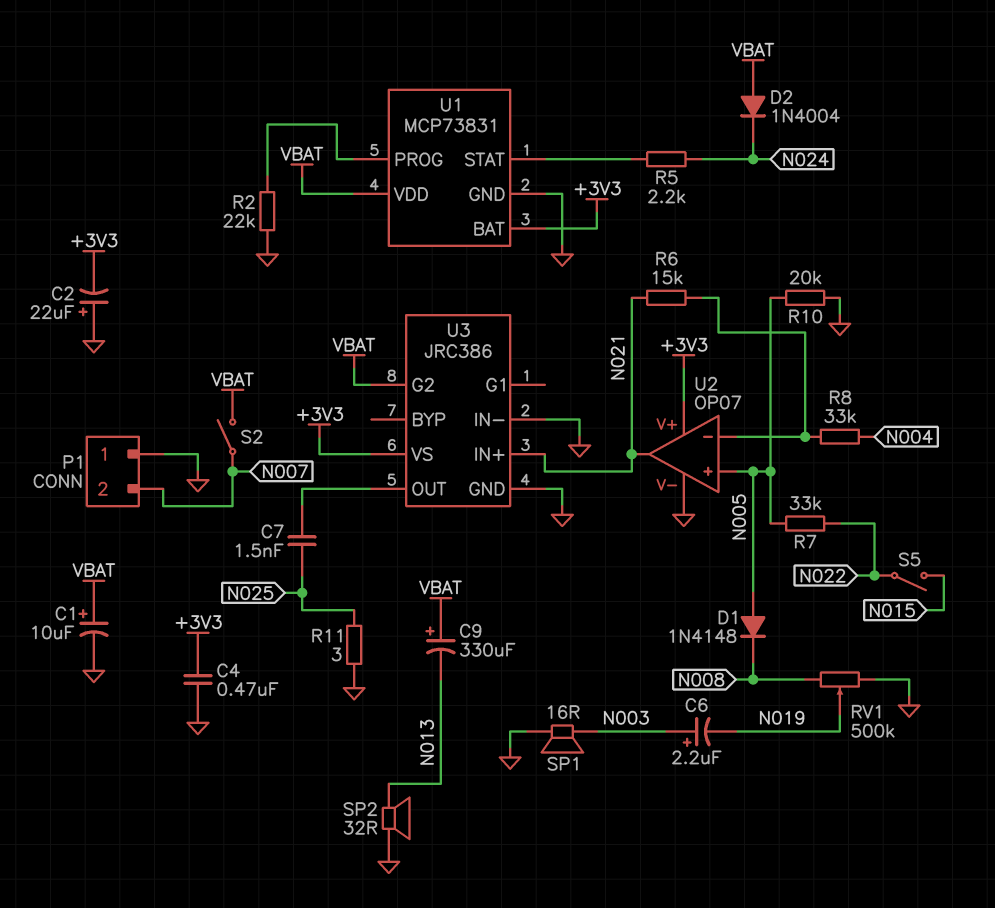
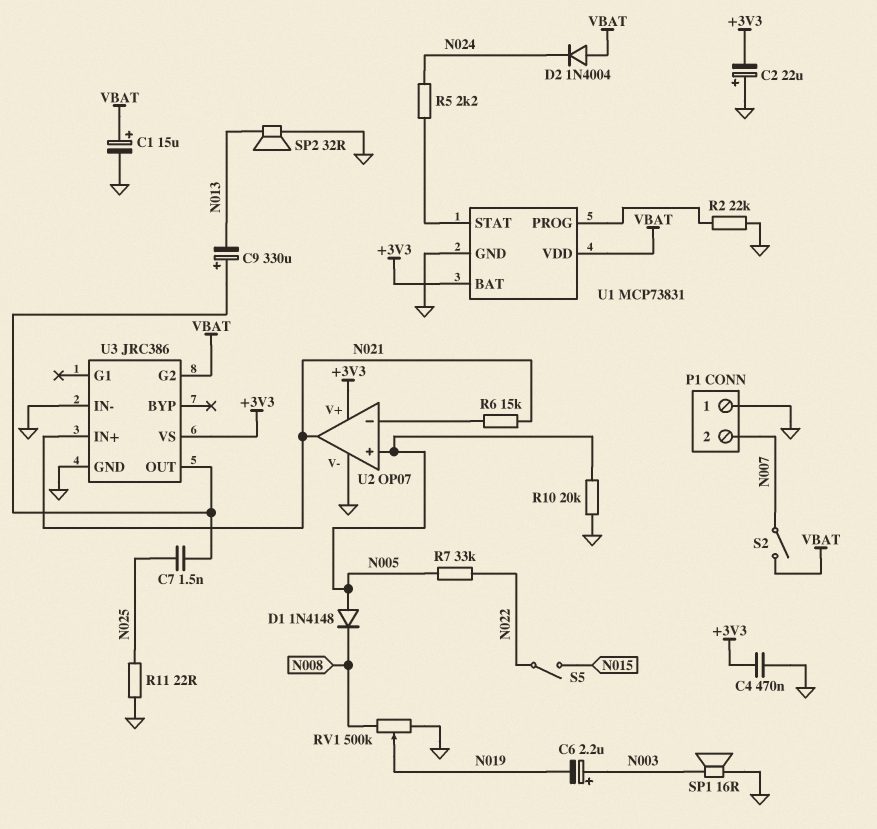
C1: 10uF (plus VBAT, minus GND) -> 15uF (plus VBAT, minus GND)
C9: 330uF (plus VBAT, minus N013) -> 330uF (plus U3/OUT, minus N013)
R8: 33k (N004, U2/in-) -> none
R11: 3 (GND, N025) -> 22 (GND, N025)

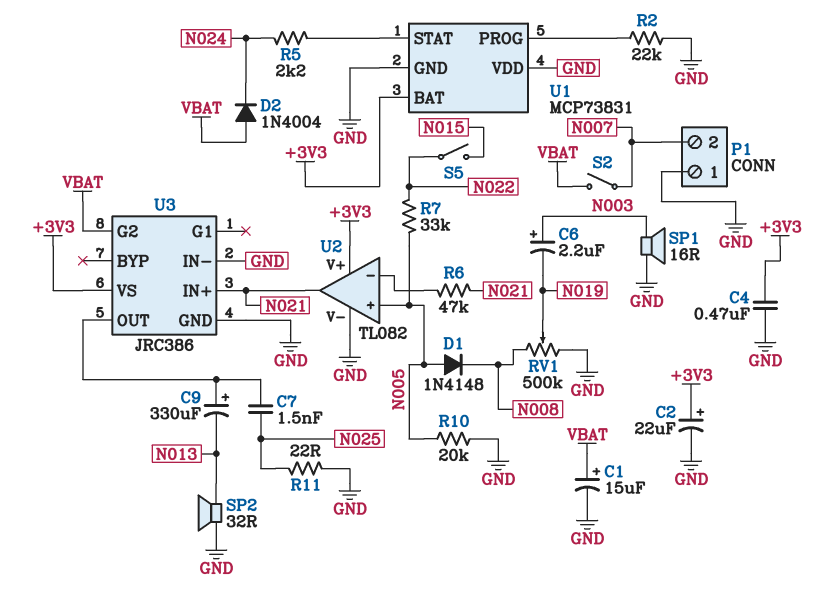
C2: 22uF (plus GND, minus +3V3) -> 22uF (plus +3V3, minus GND)
R6: 15k (N021, U2/in-) -> 47k (N021, U2/in-)
U1 pin VDD: VBAT -> GND
U2: OP07 -> TL082

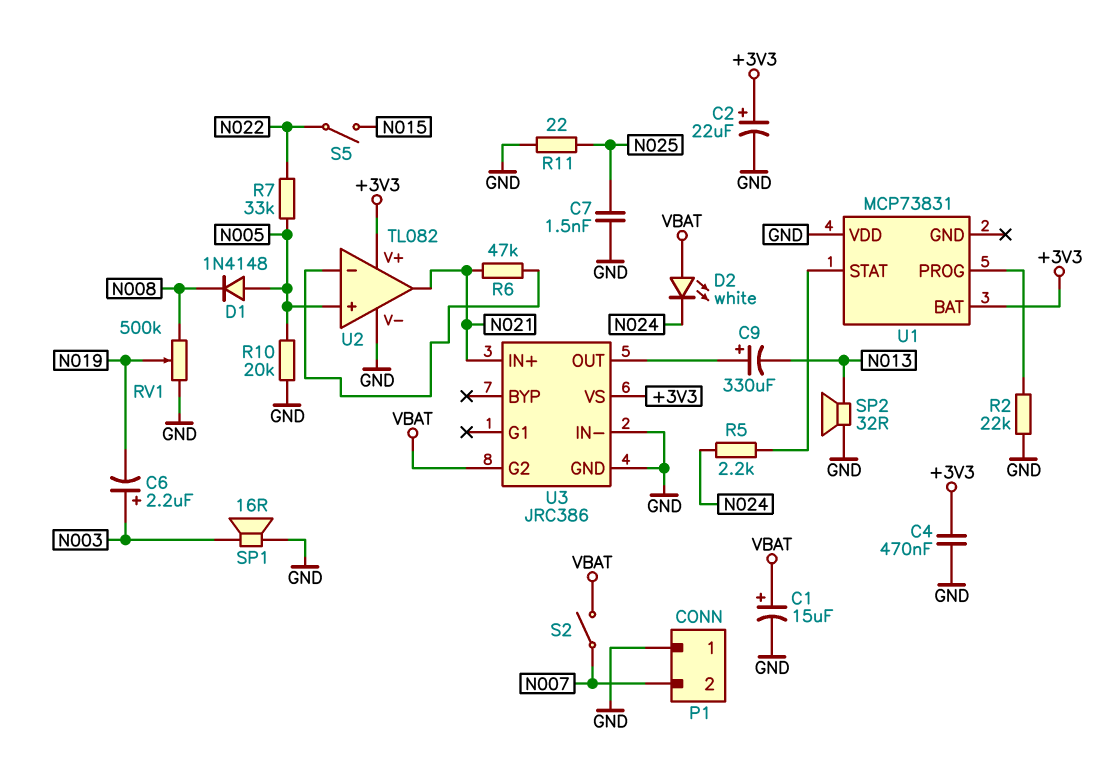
C7: 1.5nF (N025, U3/OUT) -> 1.5nF (GND, N025)
D2: diode 1N4004 (A VBAT, K N024) -> LED white (A VBAT, K N024)
U1 pin GND: GND -> none

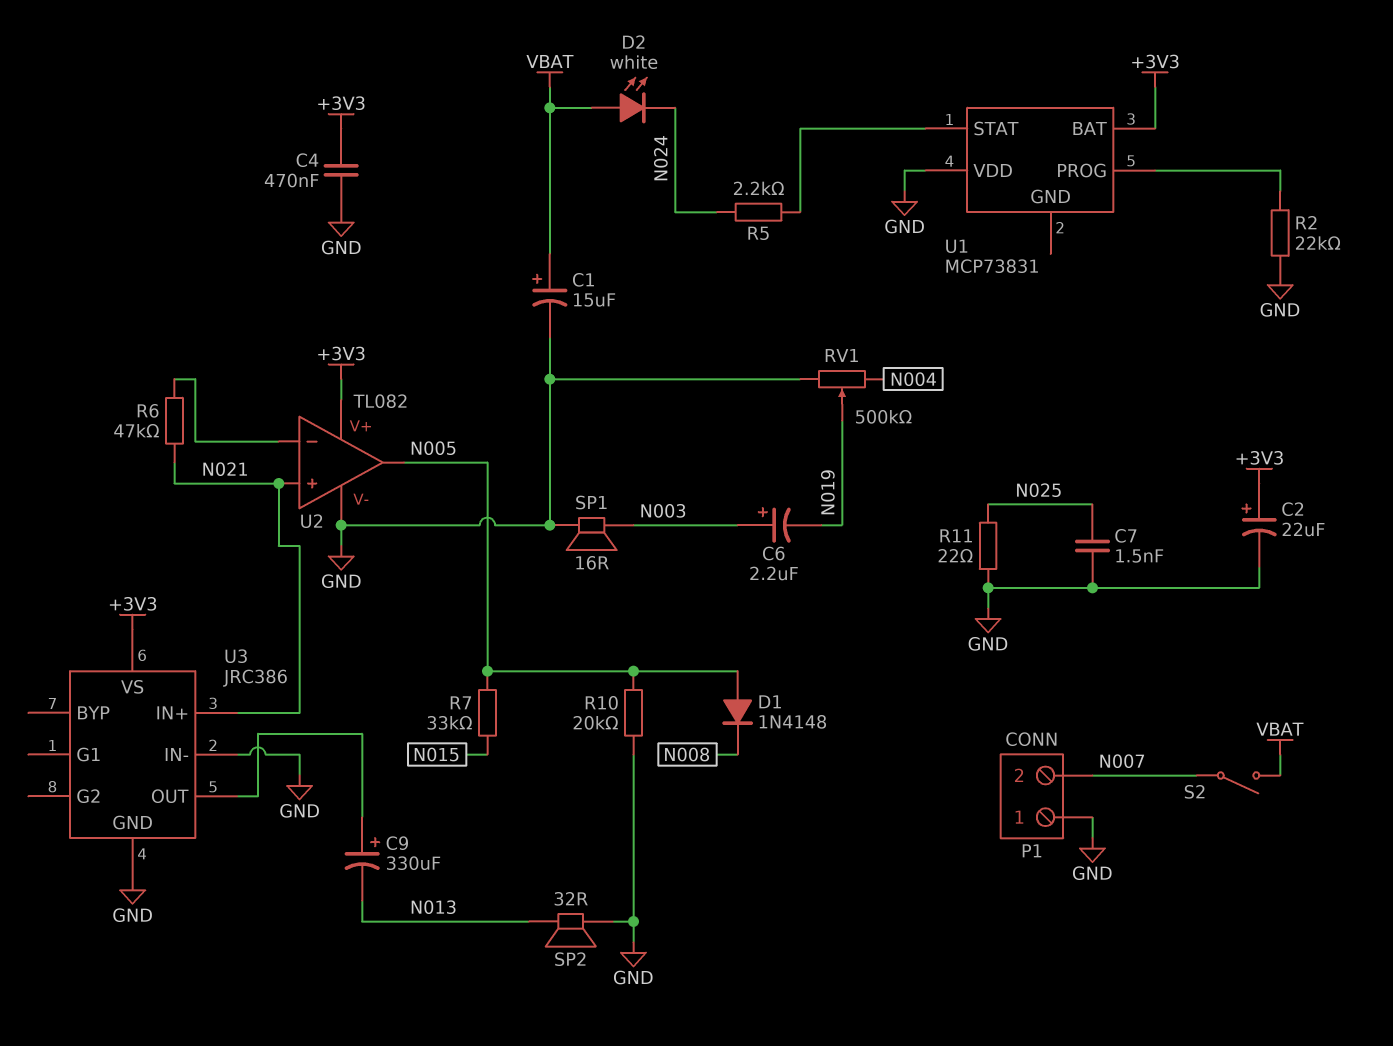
R7: 33k (N005, N022) -> 33k (N005, N015)
RV1: 500k (GND, N008, wiper N019) -> 500k (GND, N004, wiper N019)
S5: switch (N015, N022) -> none
U2 pin in+: N005 -> N021
U2 pin out: N021 -> N005
U3 pin G2: VBAT -> none

